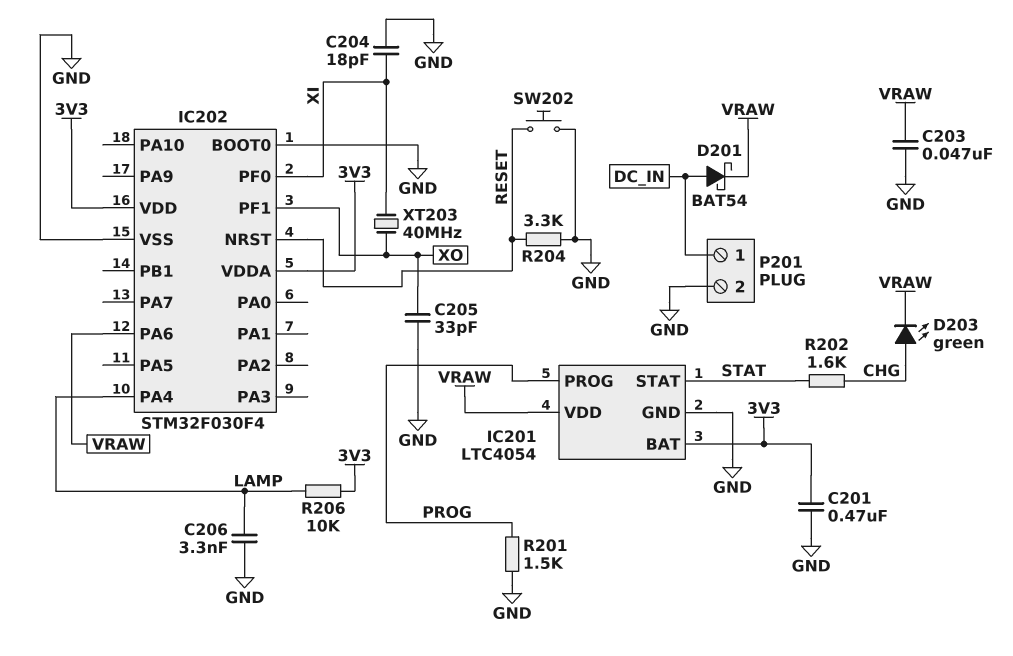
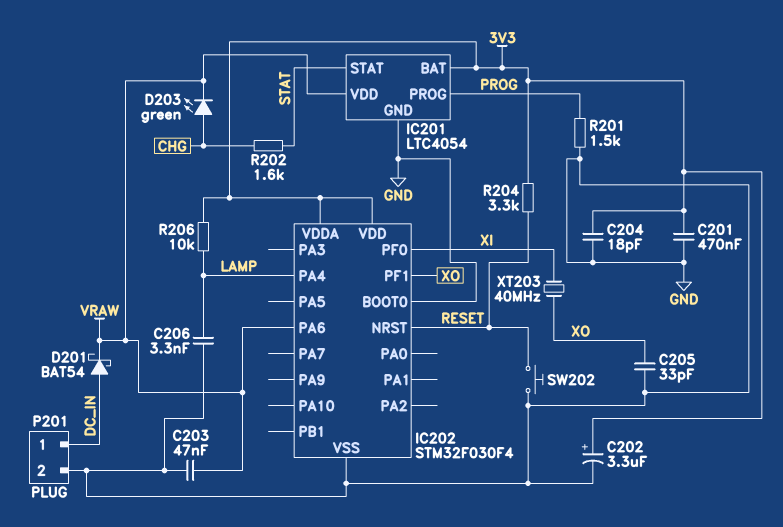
C202: none -> 3.3uF (plus 3V3, minus GND)
C204: 18pF (GND, XI) -> 18pF (3V3, GND)
R204: 3.3k (GND, RESET) -> 3.3k (3V3, RESET)

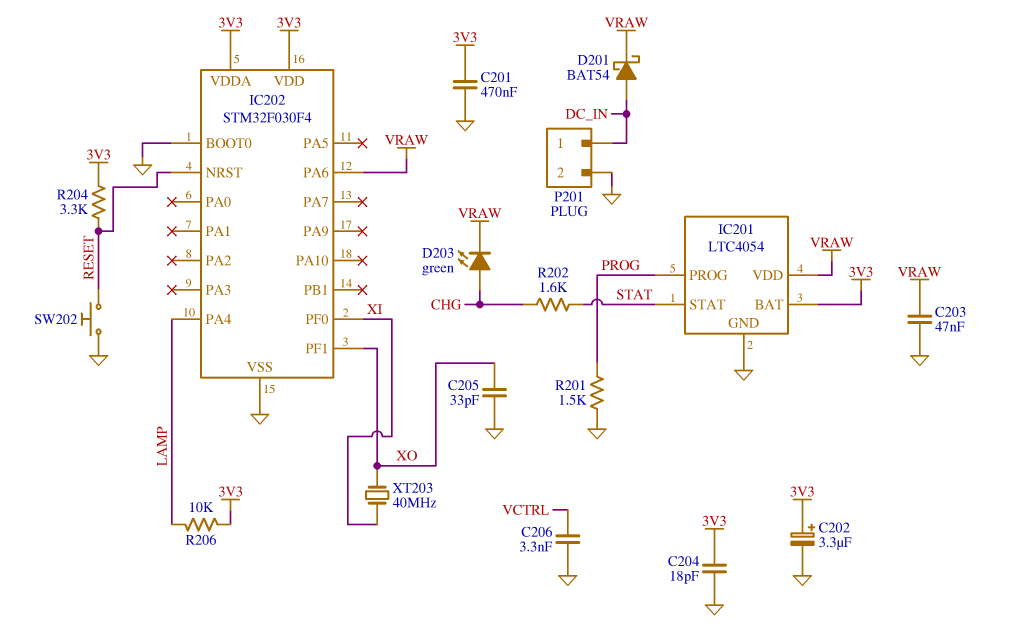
C206: 3.3nF (GND, LAMP) -> 3.3nF (GND, VCTRL)

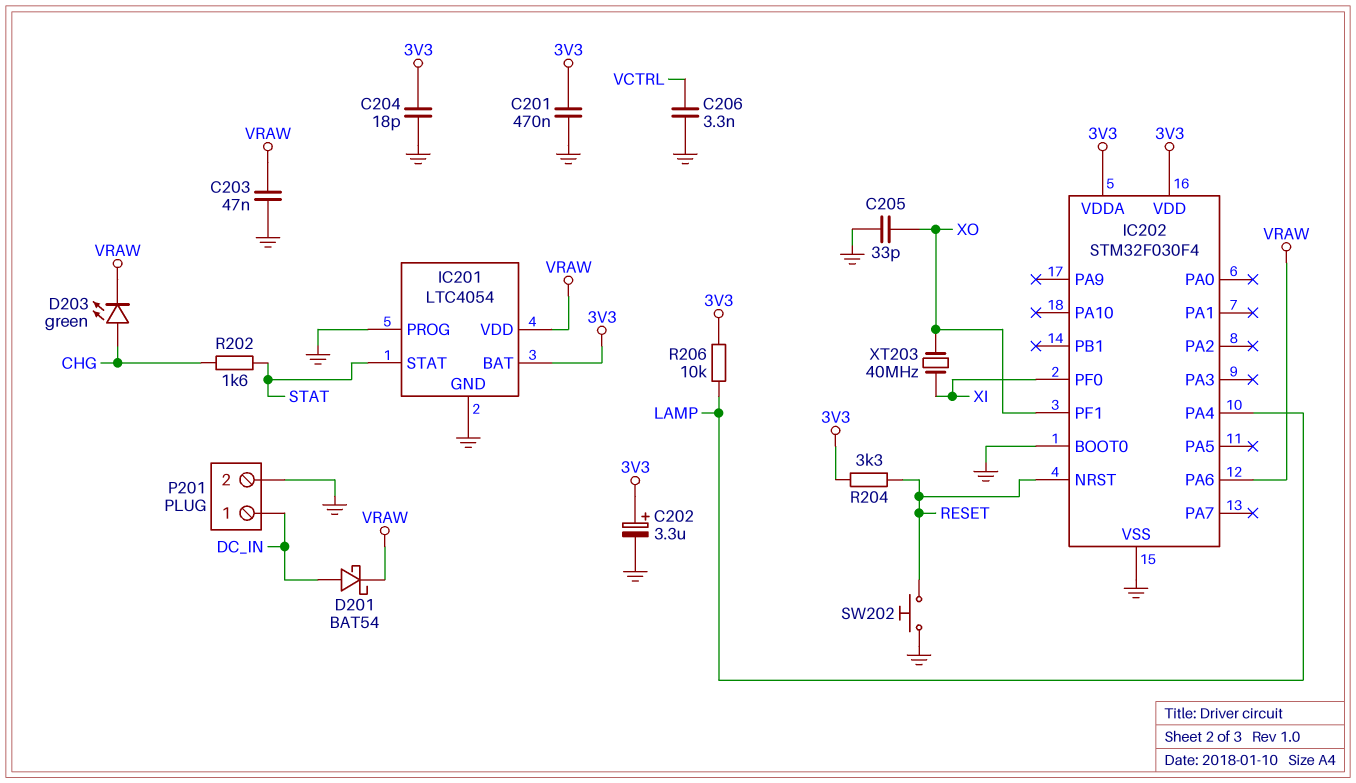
IC201 pin PROG: PROG -> GND
R201: 1.5k (GND, PROG) -> none

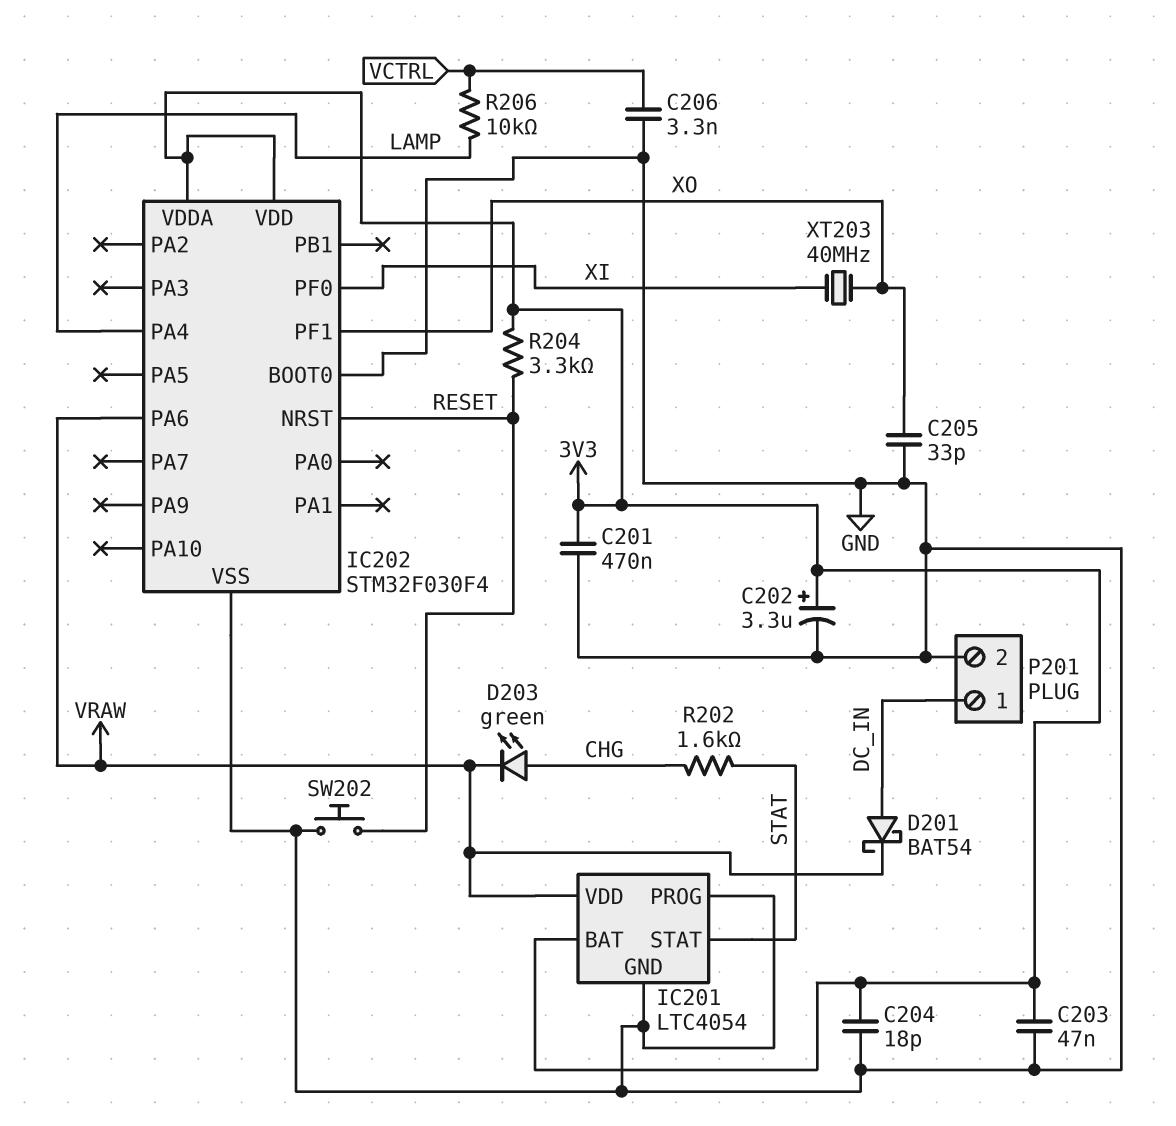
C203: 47nF (GND, VRAW) -> 47nF (3V3, GND)
R206: 10k (3V3, LAMP) -> 10k (LAMP, VCTRL)

